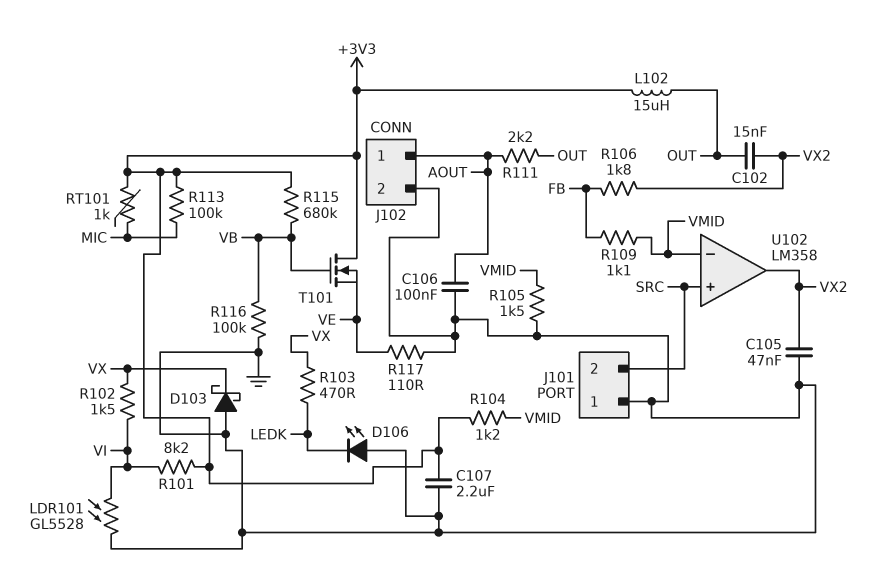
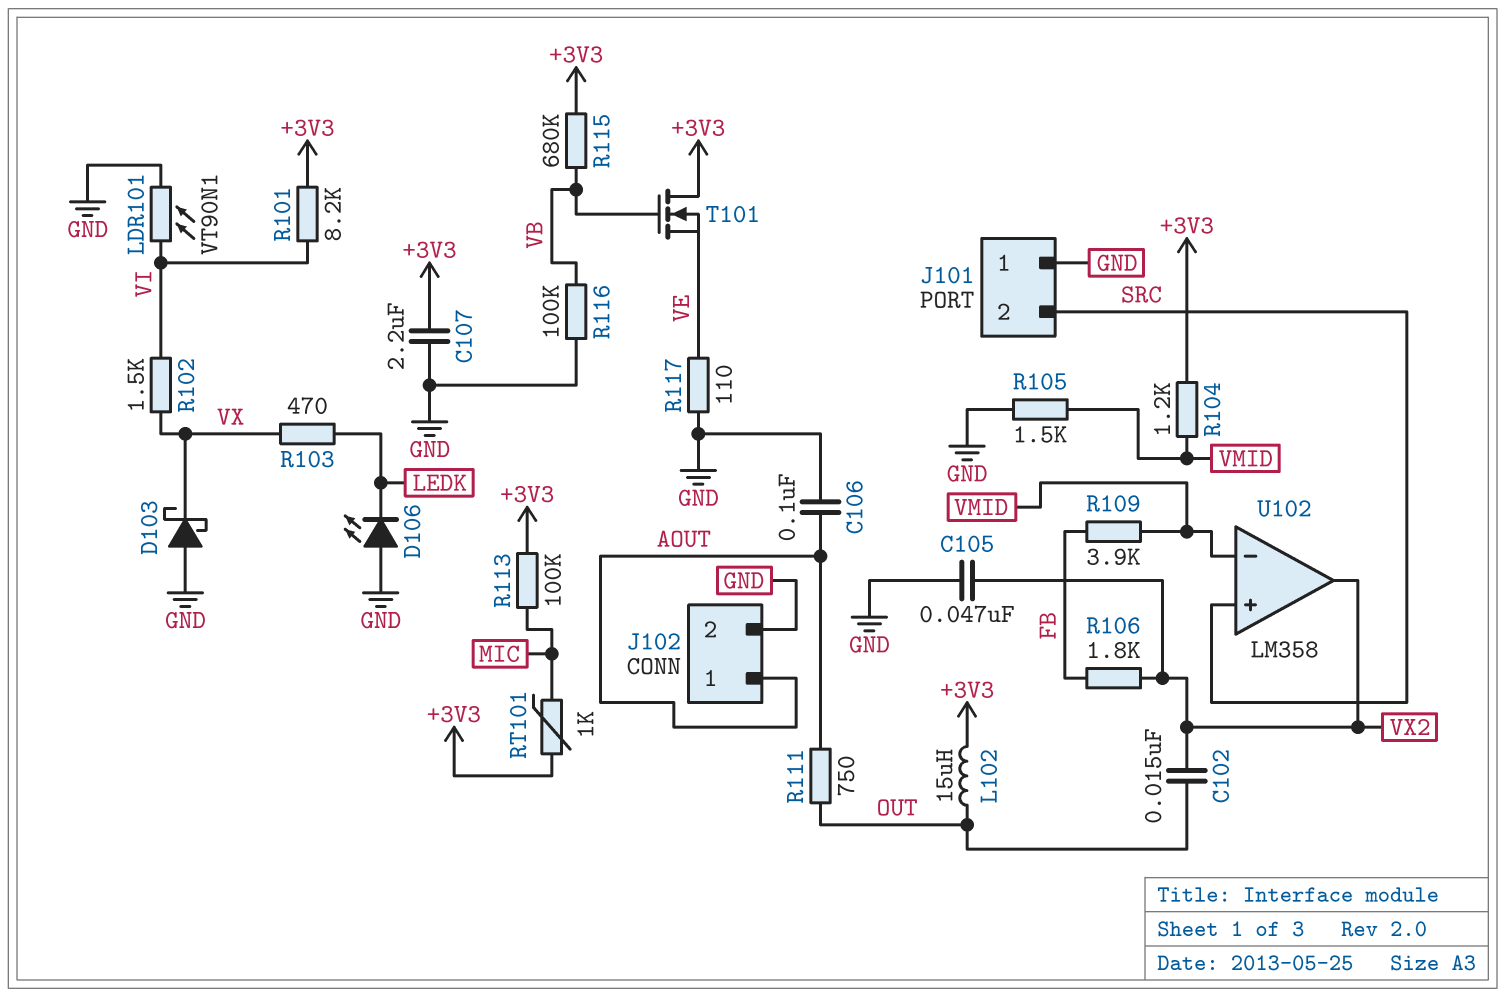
LDR101: GL5528 (GND, VI) -> VT90N1 (GND, VI)
R109: 1.1k (FB, VMID) -> 3.9k (FB, VMID)
R111: 2.2k (AOUT, OUT) -> 750 (AOUT, OUT)

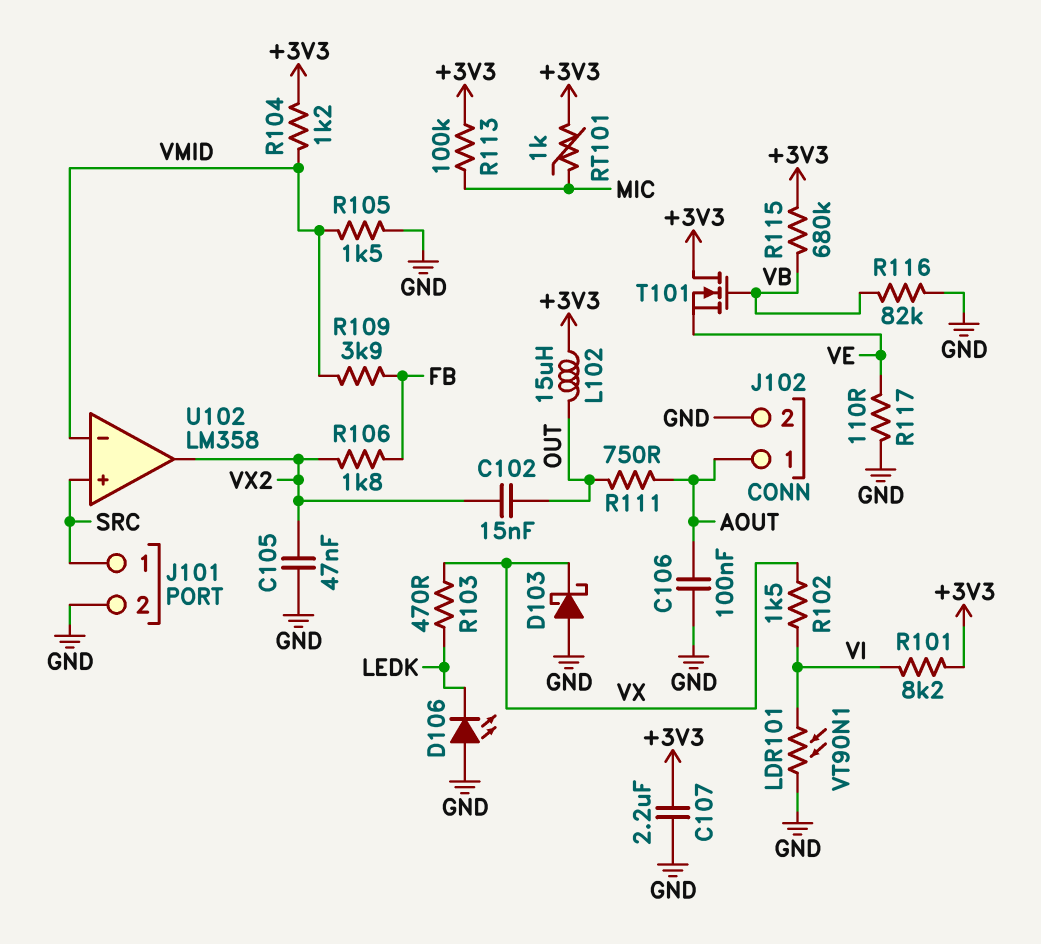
J101 pin 1: GND -> SRC
J101 pin 2: SRC -> GND
R116: 100k (GND, VB) -> 82k (GND, VB)

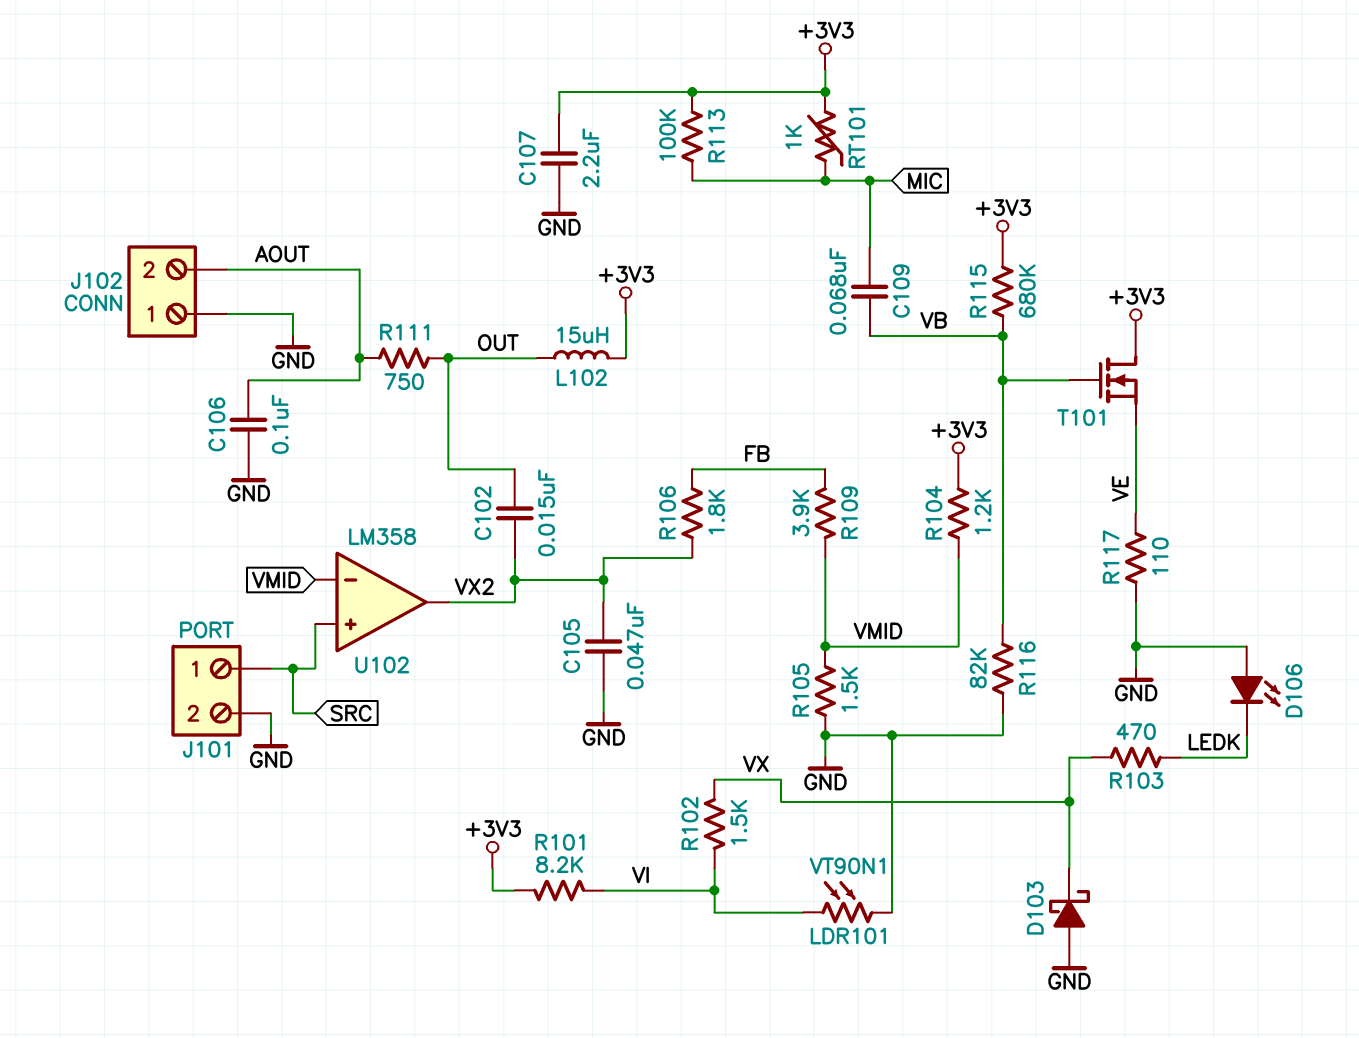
C109: none -> 68nF (MIC, VB)
J102 pin 1: AOUT -> GND
J102 pin 2: GND -> AOUT

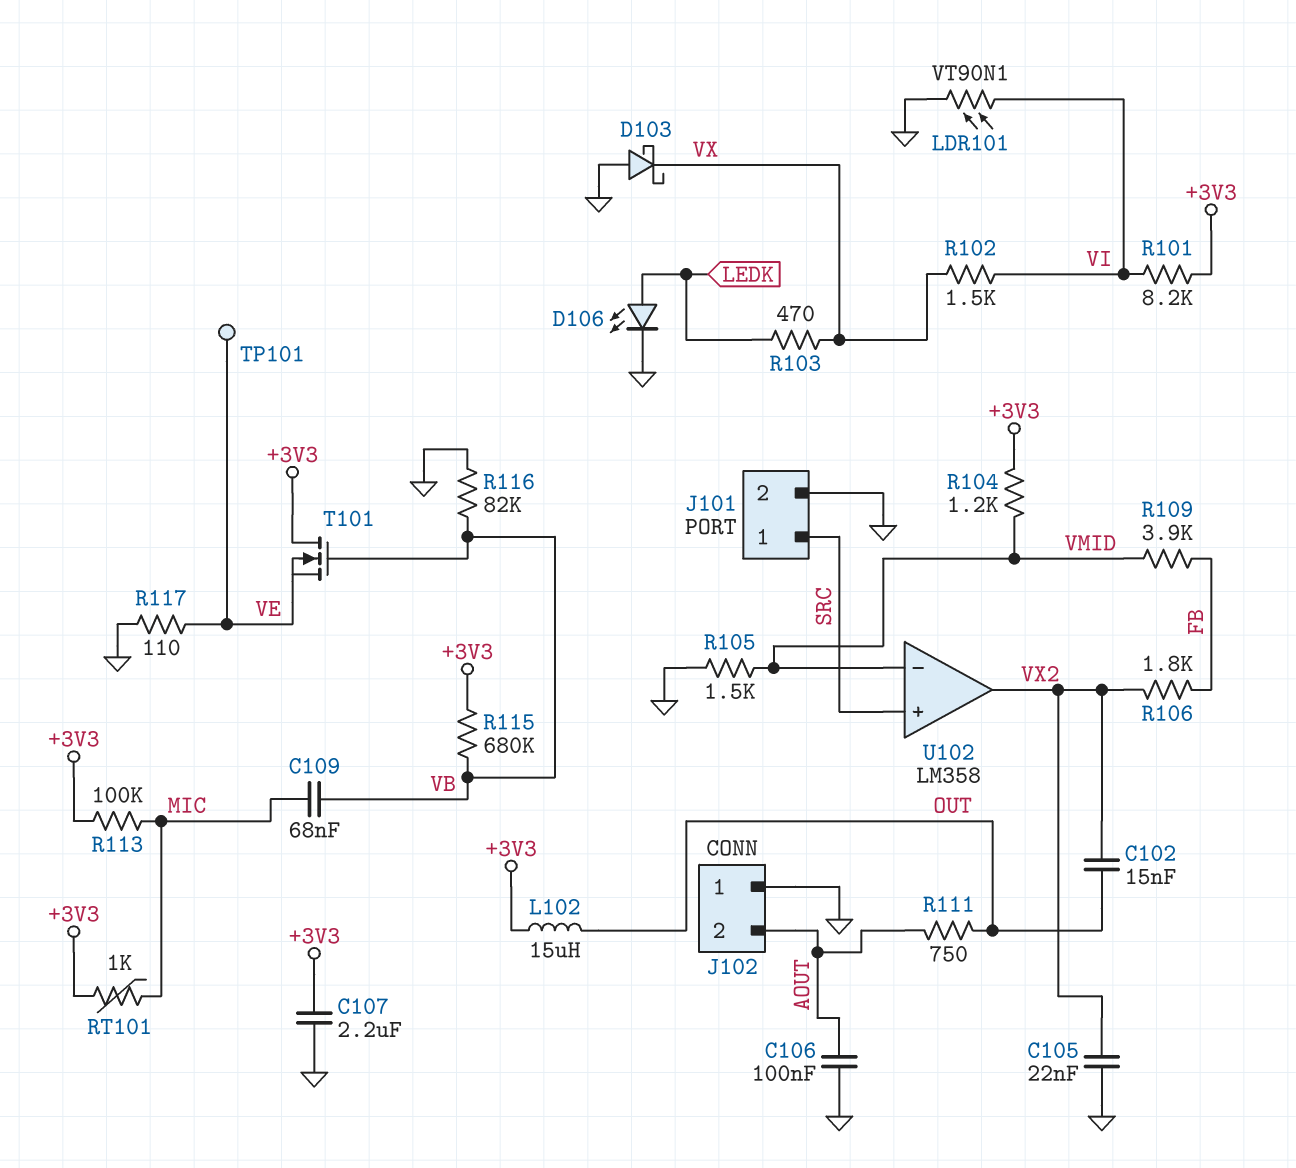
C105: 47nF (GND, VX2) -> 22nF (GND, VX2)
D106: LED (A GND, K LEDK) -> LED (A LEDK, K GND)
TP101: none -> test point (VE)

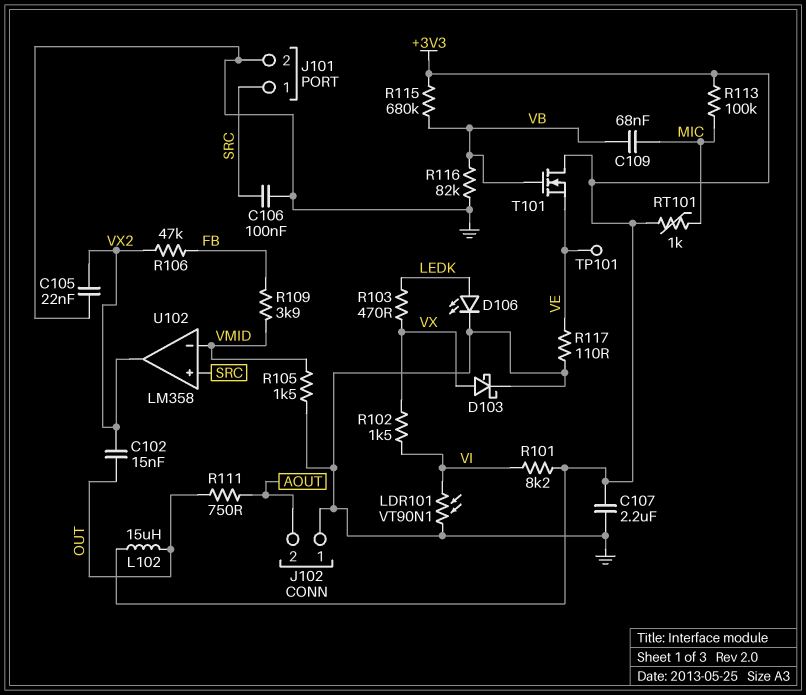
C106: 100nF (AOUT, GND) -> 100nF (GND, SRC)
D103: schottky (A GND, K VX) -> schottky (A VX, K GND)
R104: 1.2k (+3V3, VMID) -> none
R106: 1.8k (FB, VX2) -> 47k (FB, VX2)

